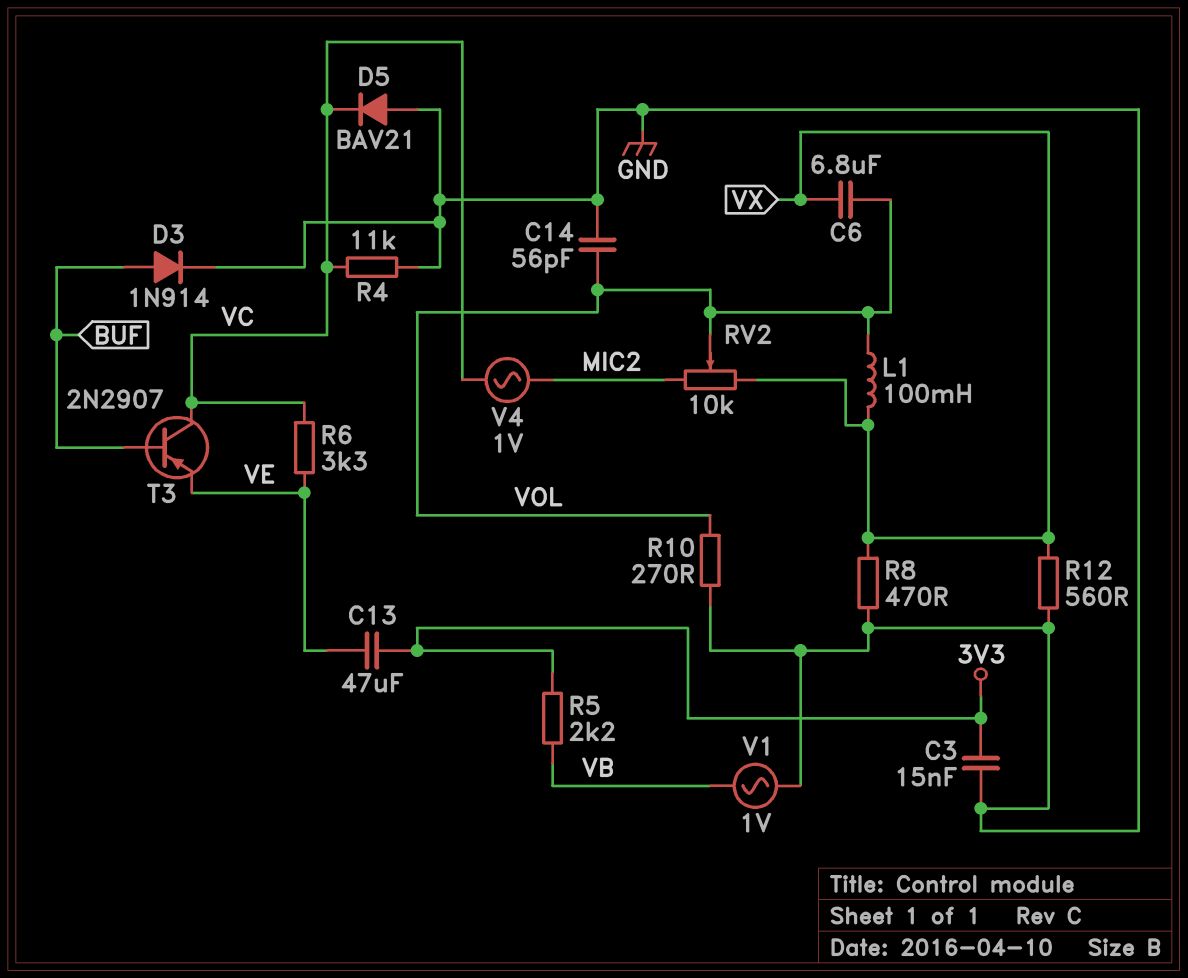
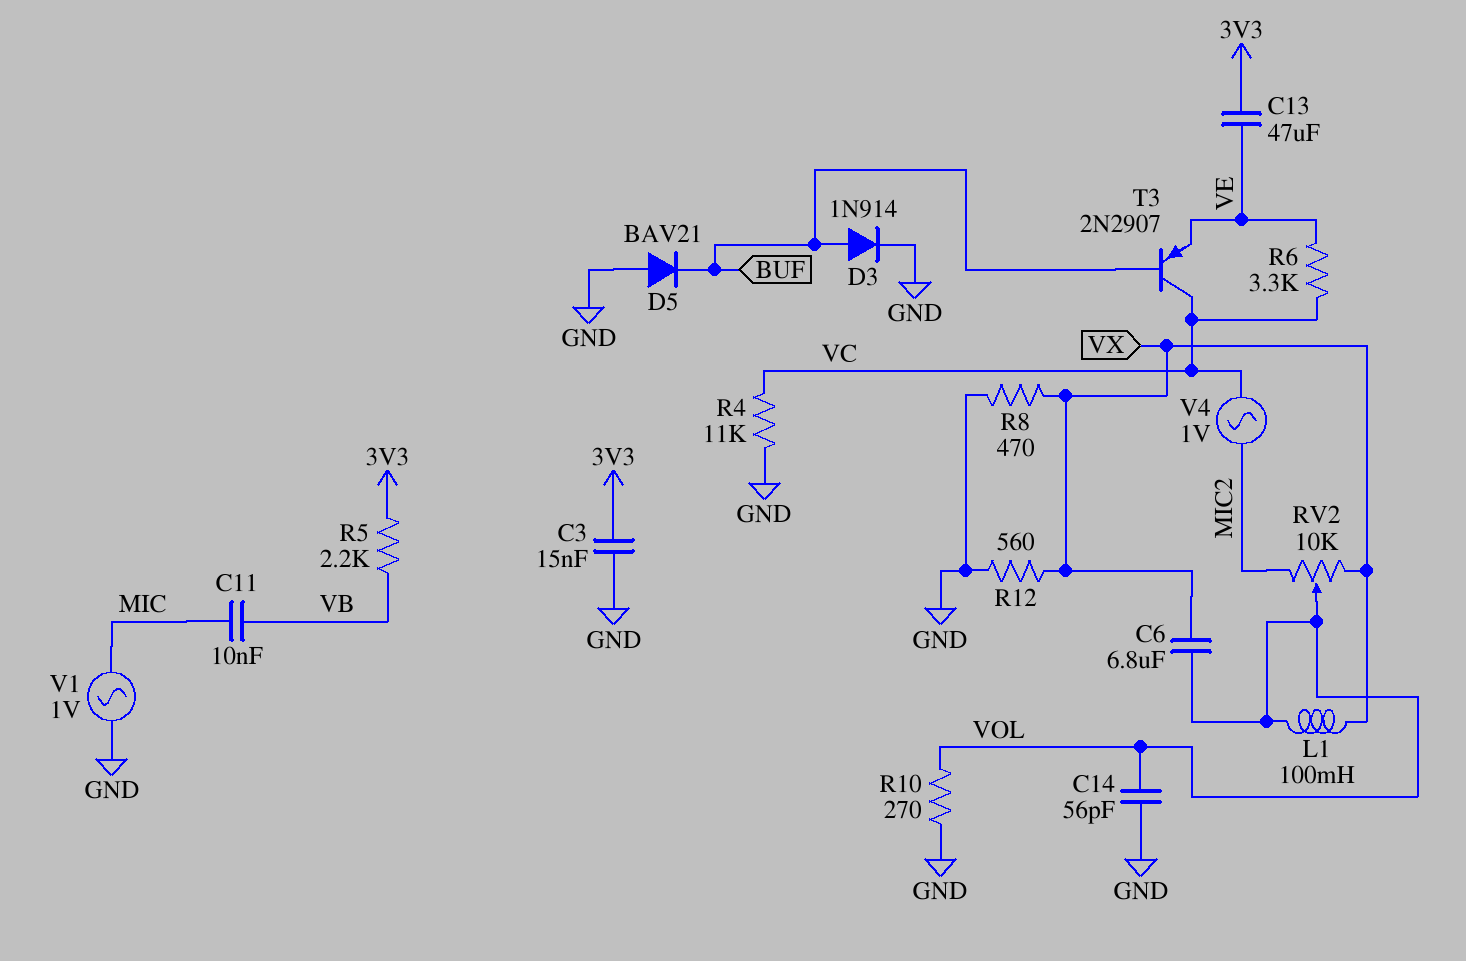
C11: none -> 10nF (MIC, VB)
D5: diode BAV21 (A GND, K VC) -> diode BAV21 (A GND, K BUF)
V1: AC 1V (GND, VB) -> AC 1V (GND, MIC)

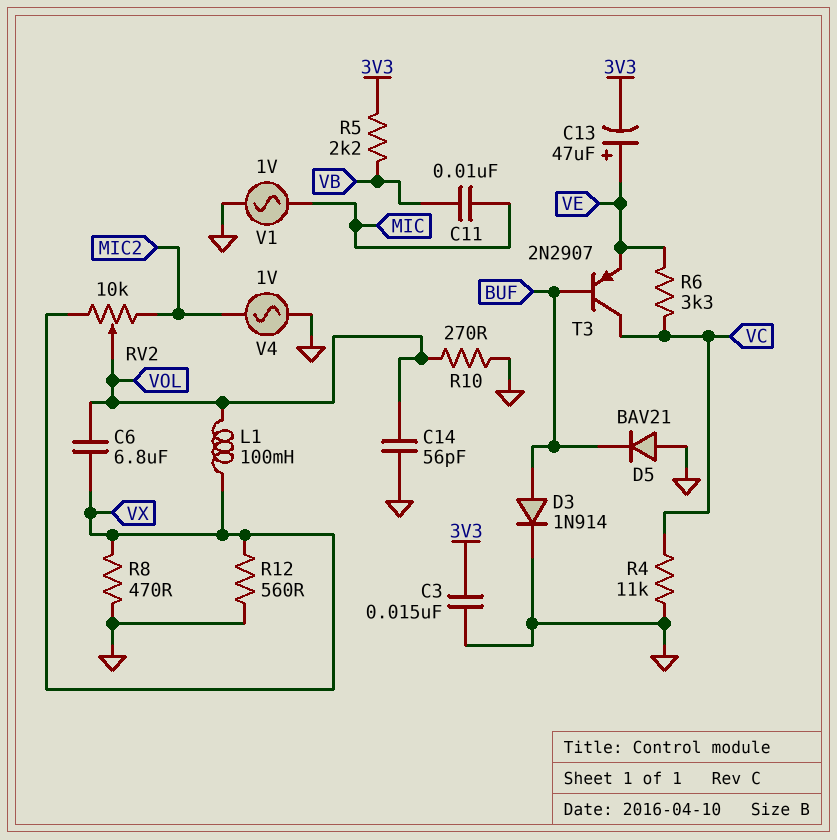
C13: 47uF (3V3, VE) -> 47uF (plus VE, minus 3V3)
V4: AC 1V (MIC2, VC) -> AC 1V (GND, MIC2)

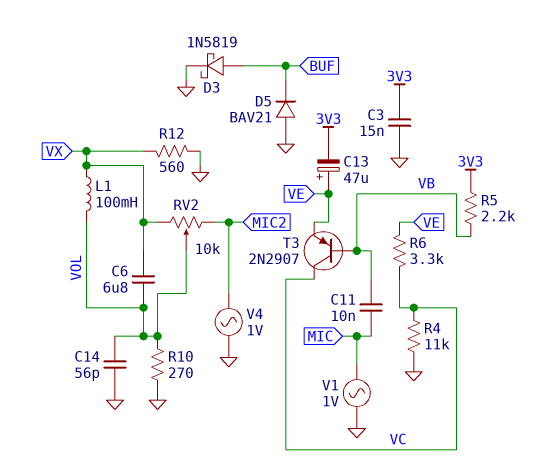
D3: diode 1N914 (A BUF, K GND) -> schottky 1N5819 (A BUF, K GND)
R8: 470 (GND, VX) -> none
T3: PNP 2N2907 (B BUF, C VC, E VE) -> PNP 2N2907 (B VB, C VC, E VE)

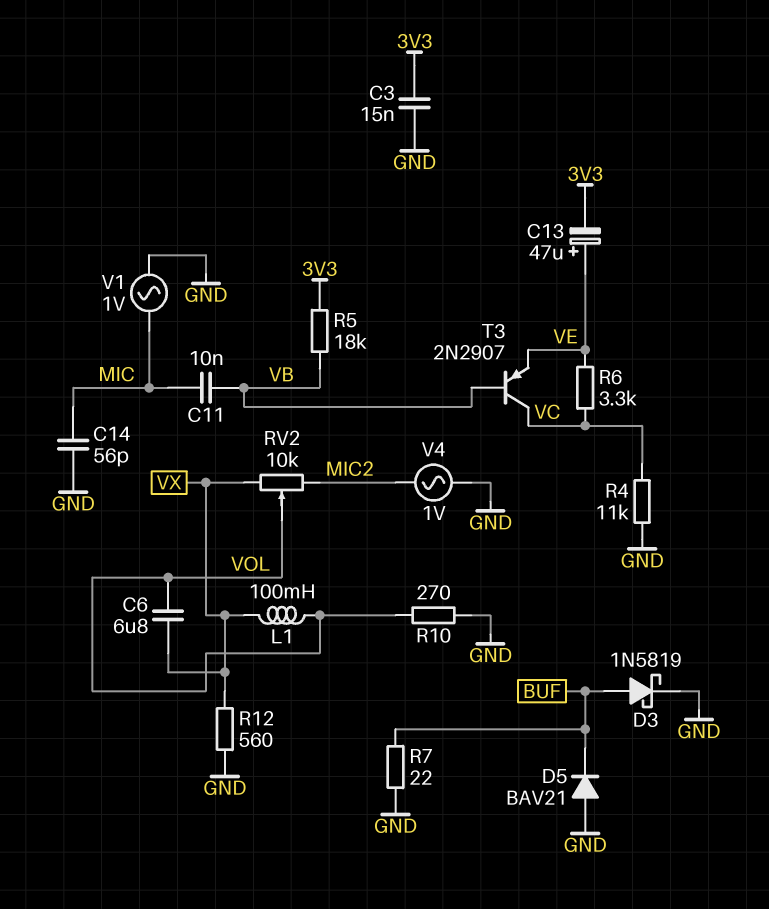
C14: 56pF (GND, VOL) -> 56pF (GND, MIC)
R5: 2.2k (3V3, VB) -> 18k (3V3, VB)
R7: none -> 22 (BUF, GND)

